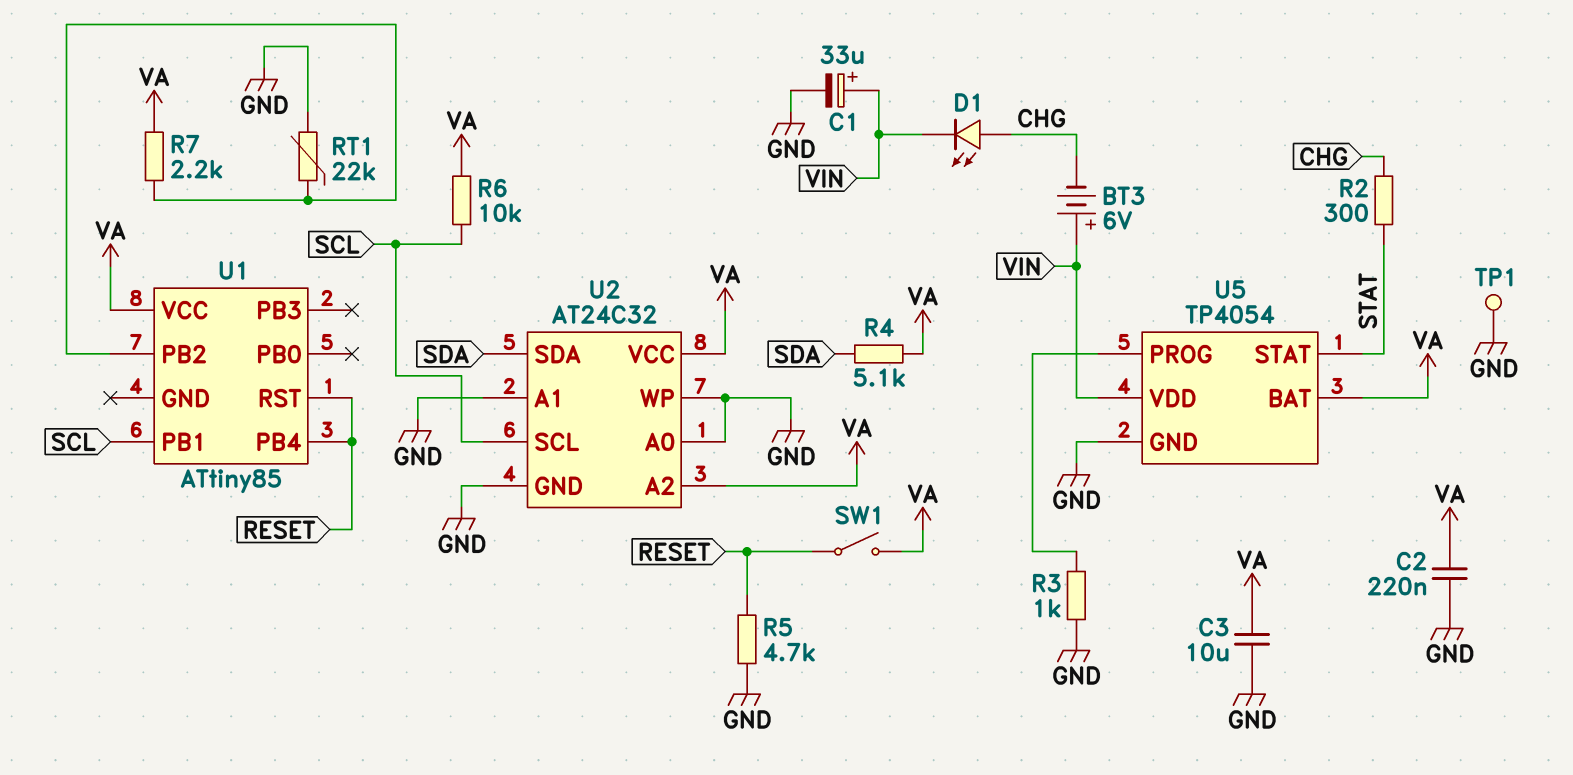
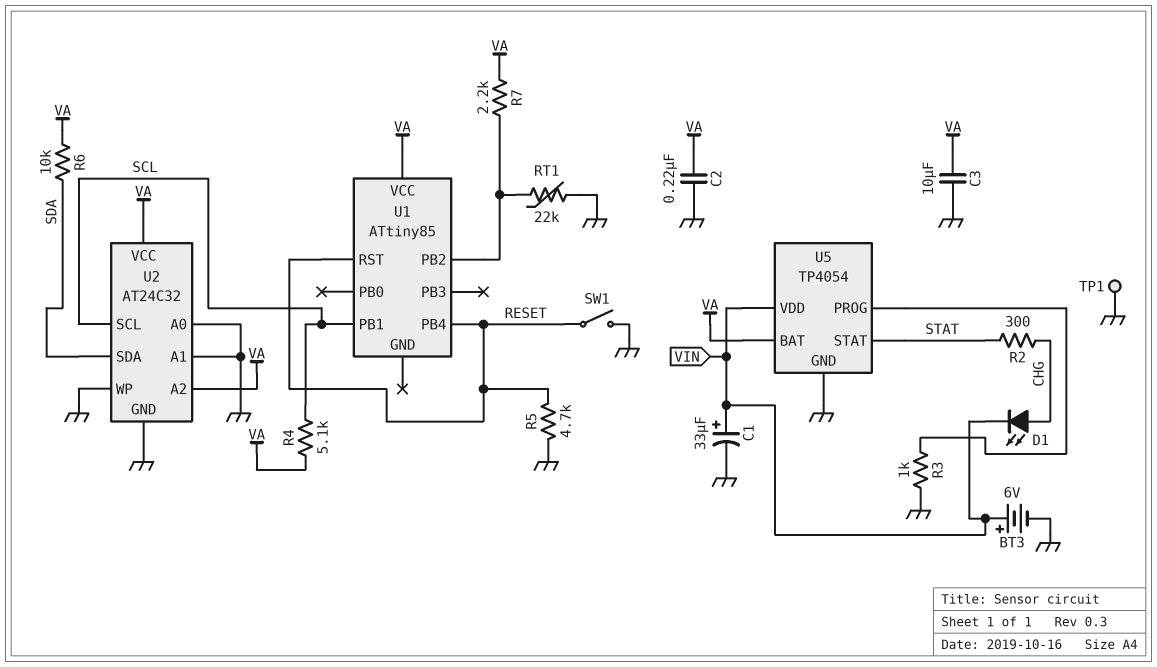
BT3: 6V (plus VIN, minus CHG) -> 6V (plus VIN, minus GND)
R4: 5.1k (SDA, VA) -> 5.1k (SCL, VA)
R6: 10k (SCL, VA) -> 10k (SDA, VA)
SW1: switch (RESET, VA) -> switch (GND, RESET)

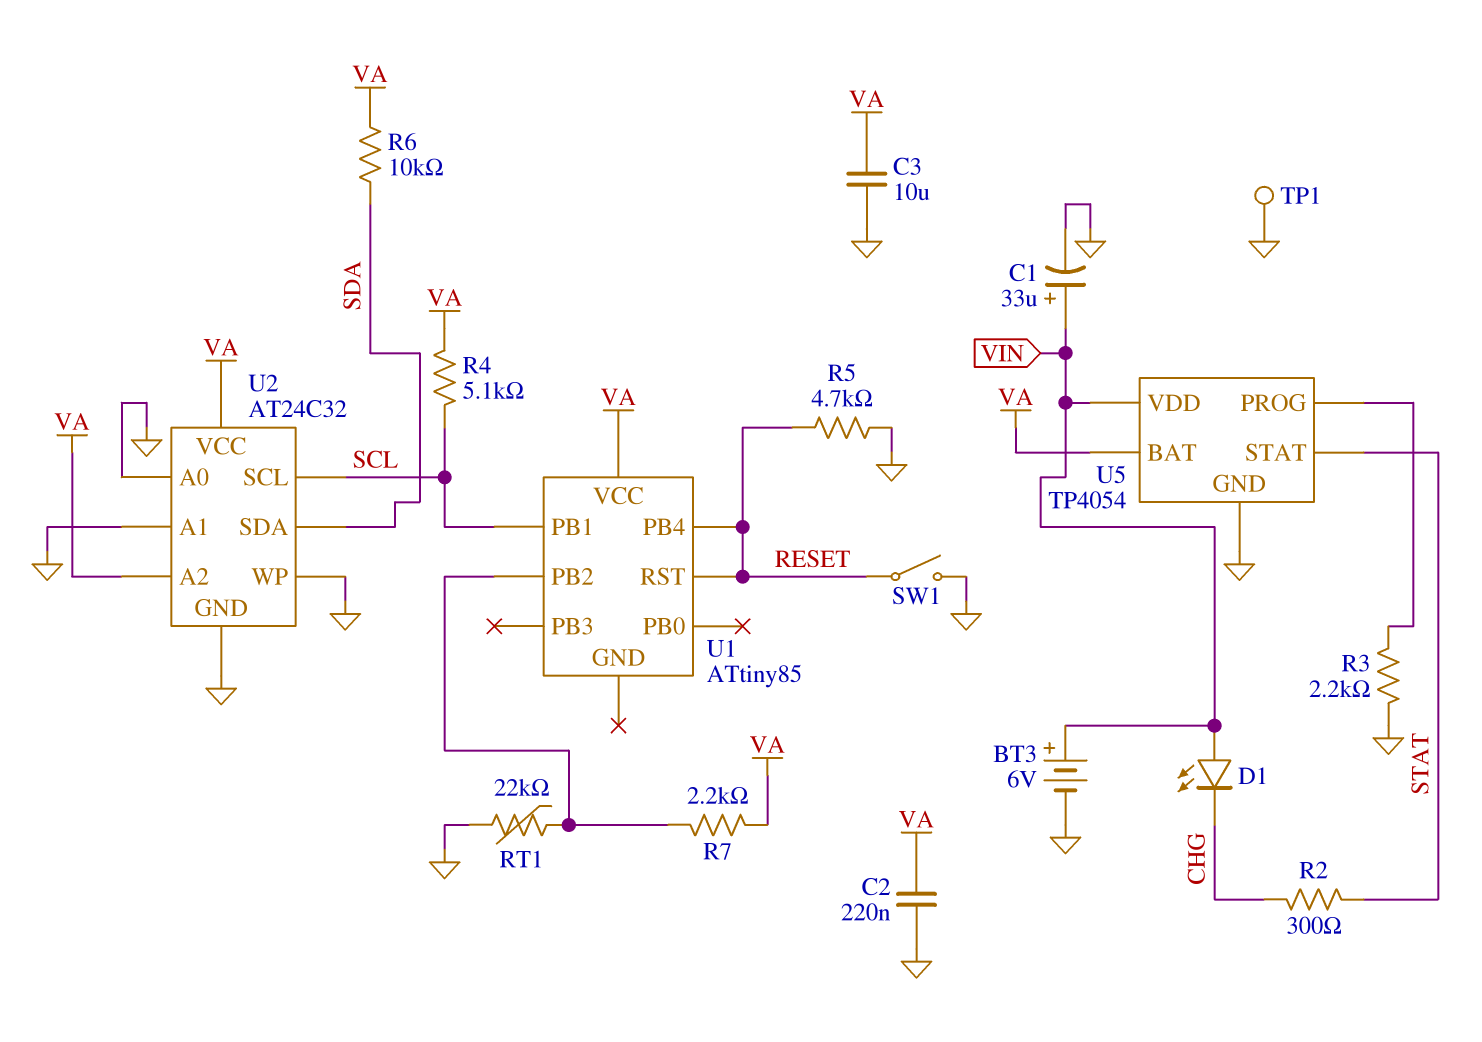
D1: LED (A CHG, K VIN) -> LED (A VIN, K CHG)
R3: 1k (GND, U5/PROG) -> 2.2k (GND, U5/PROG)

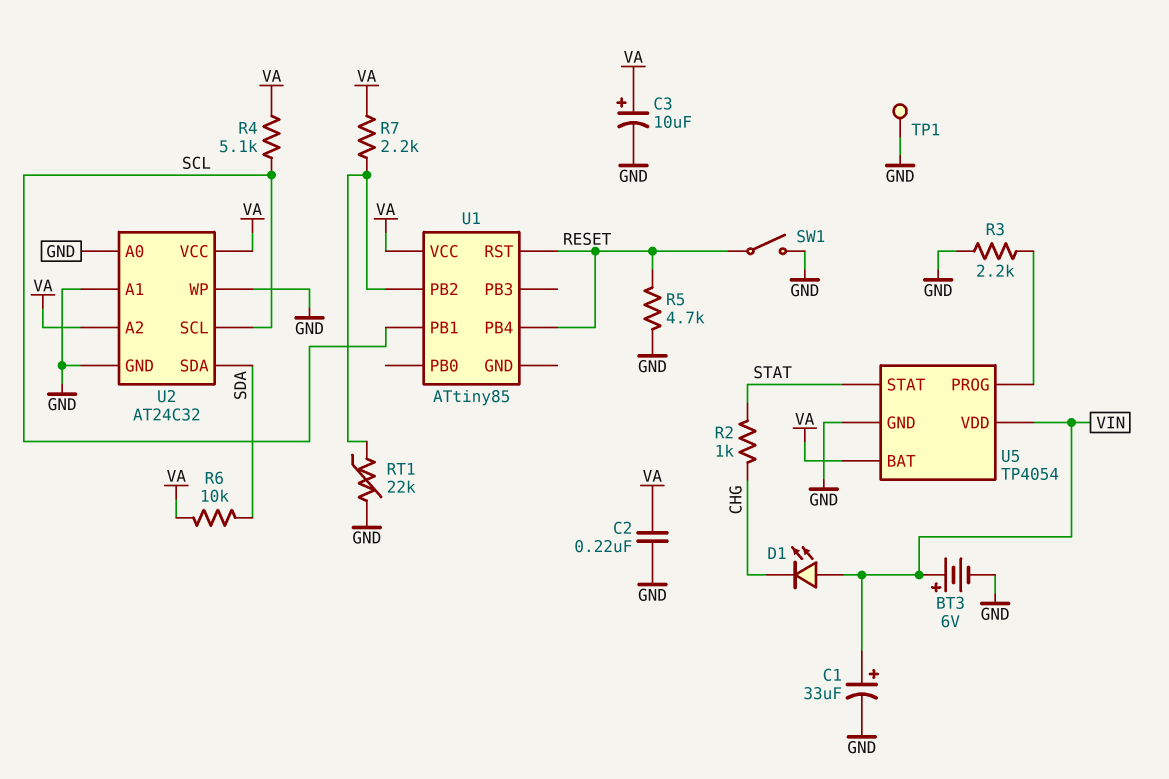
C3: 10uF (GND, VA) -> 10uF (plus VA, minus GND)
R2: 300 (CHG, STAT) -> 1k (CHG, STAT)

